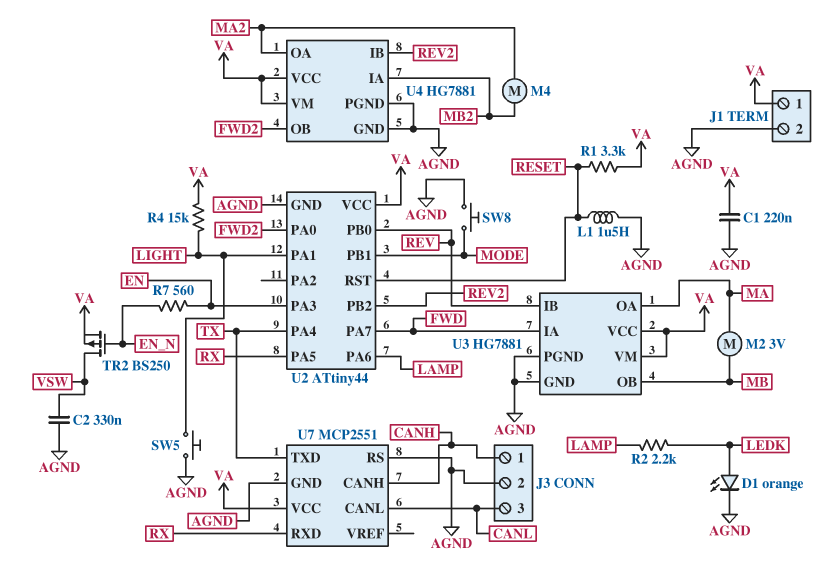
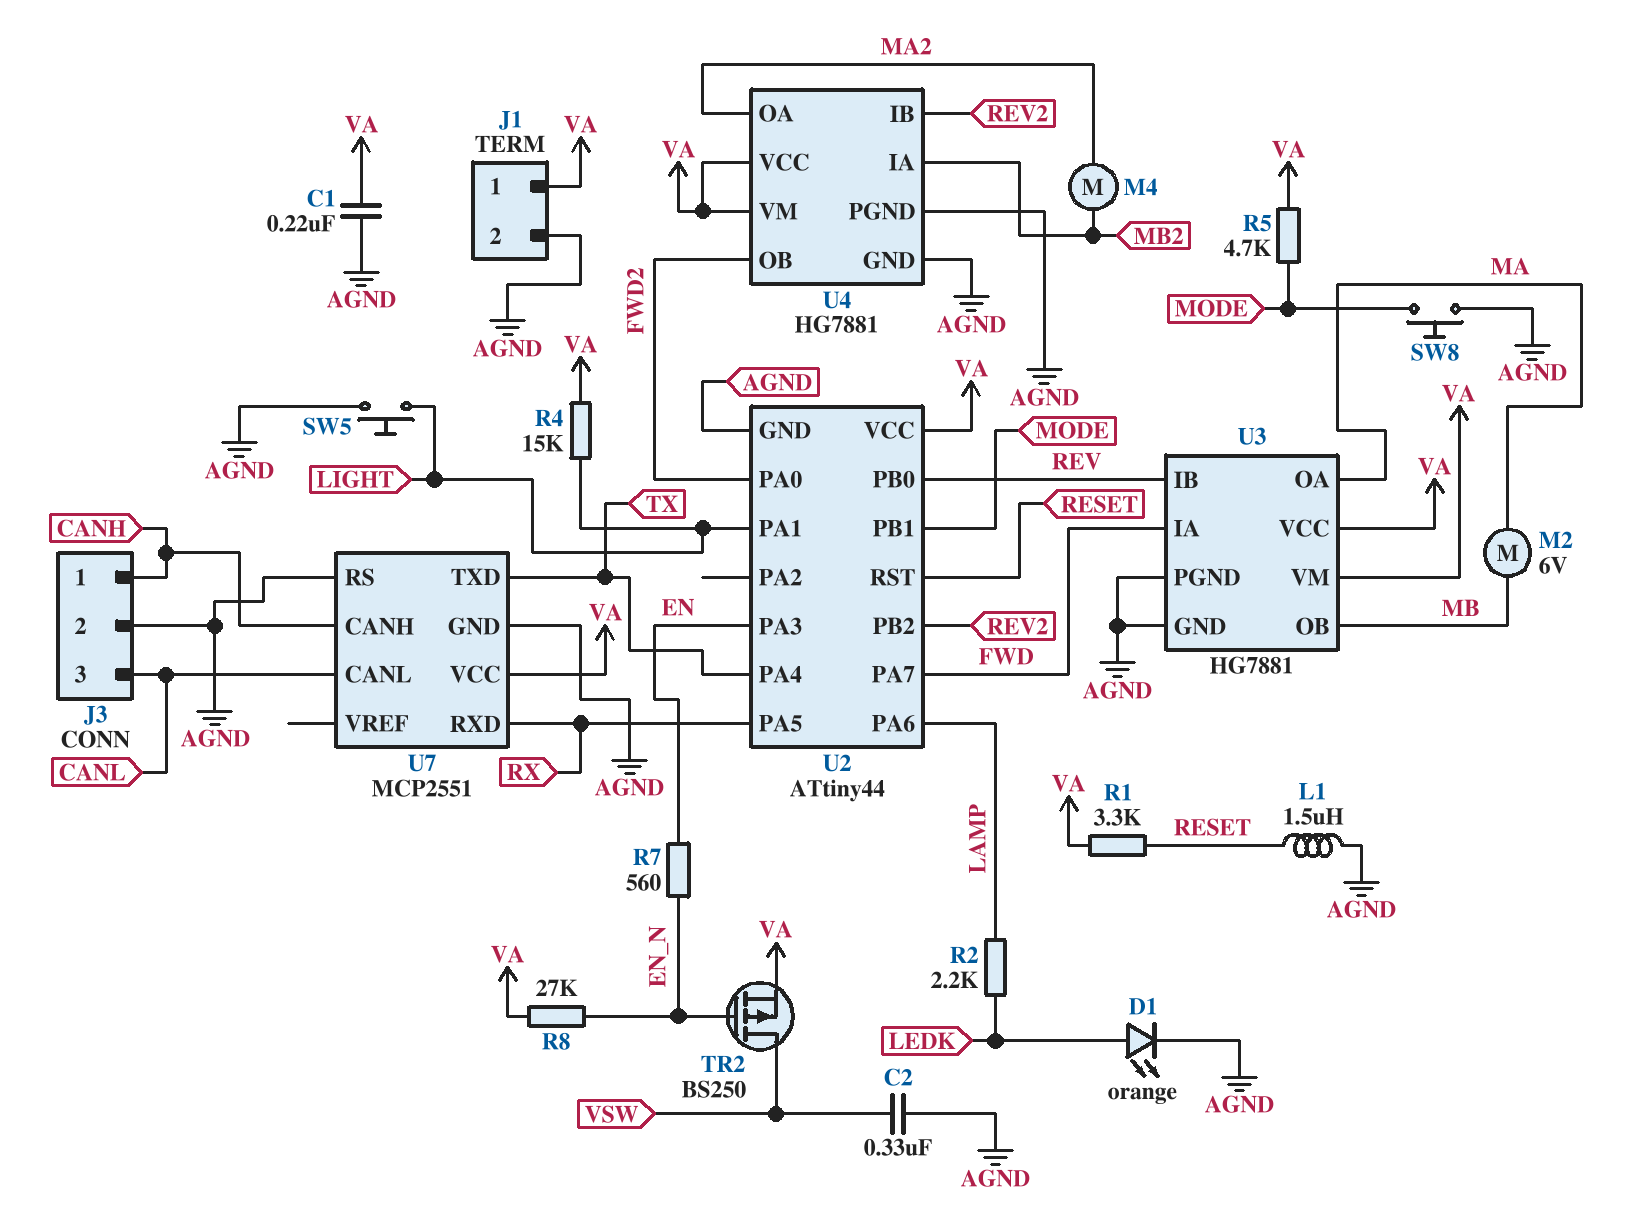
M2: motor 3V (MA, MB) -> motor 6V (MA, MB)
R5: none -> 4.7k (MODE, VA)
R8: none -> 27k (EN_N, VA)

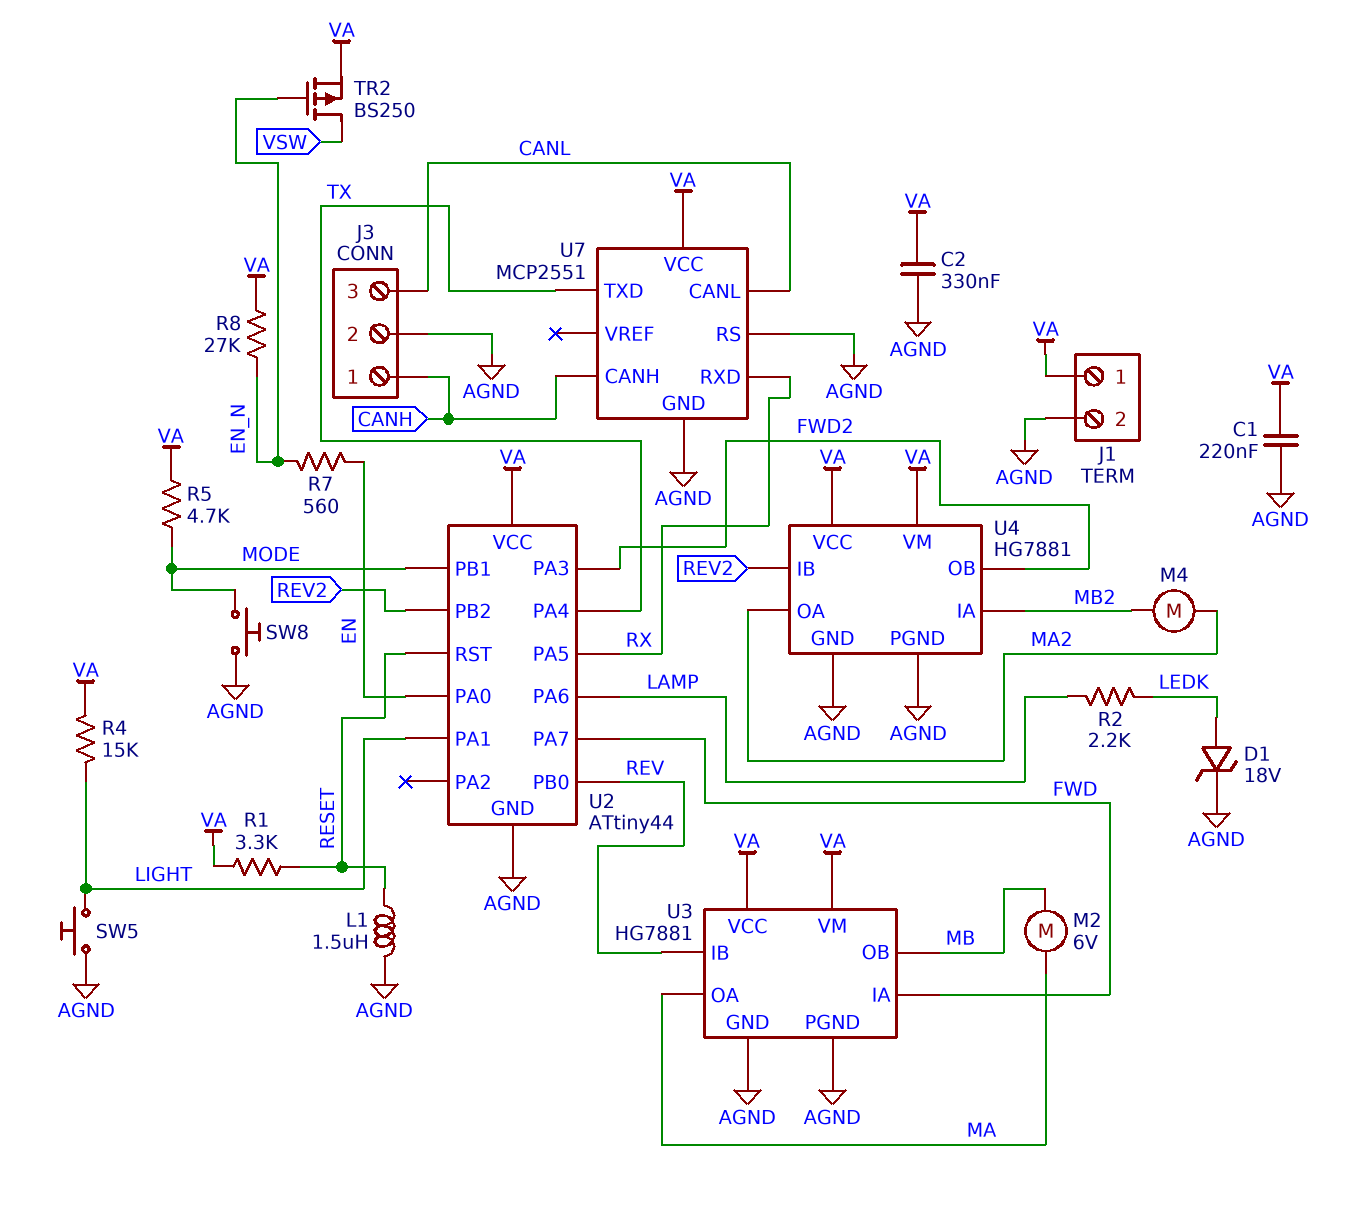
C2: 330nF (AGND, VSW) -> 330nF (AGND, VA)
D1: LED orange (A LEDK, K AGND) -> zener 18V (A LEDK, K AGND)
U2 pin PA0: FWD2 -> EN
U2 pin PA3: EN -> FWD2

